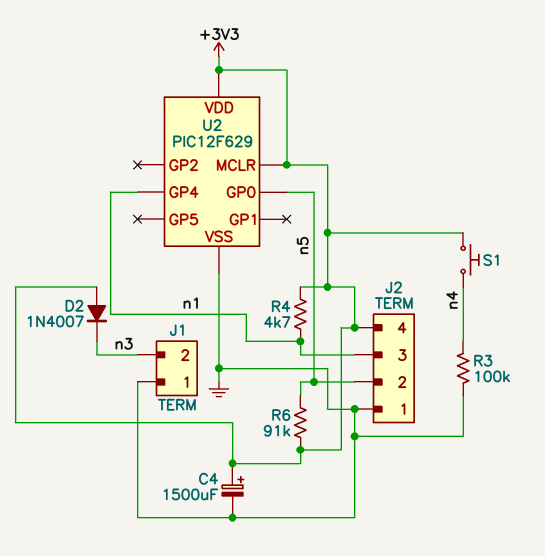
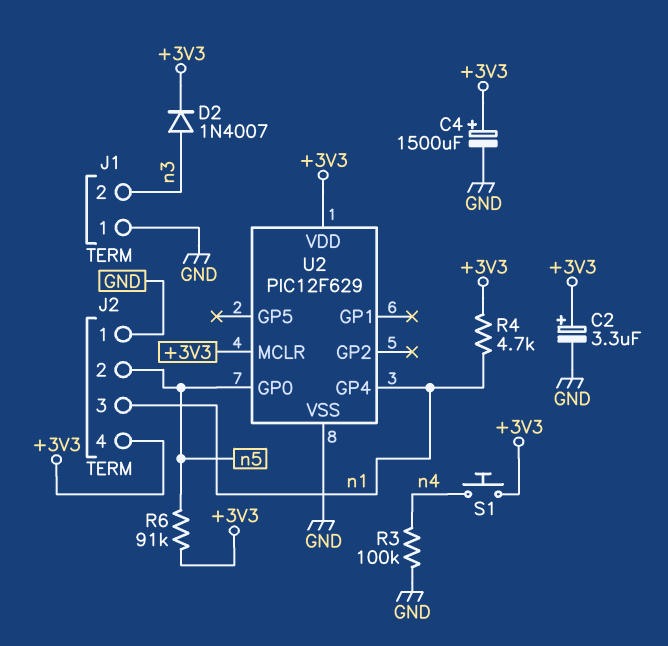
C2: none -> 3.3uF (plus +3V3, minus GND)
D2: diode 1N4007 (A +3V3, K n3) -> diode 1N4007 (A n3, K +3V3)

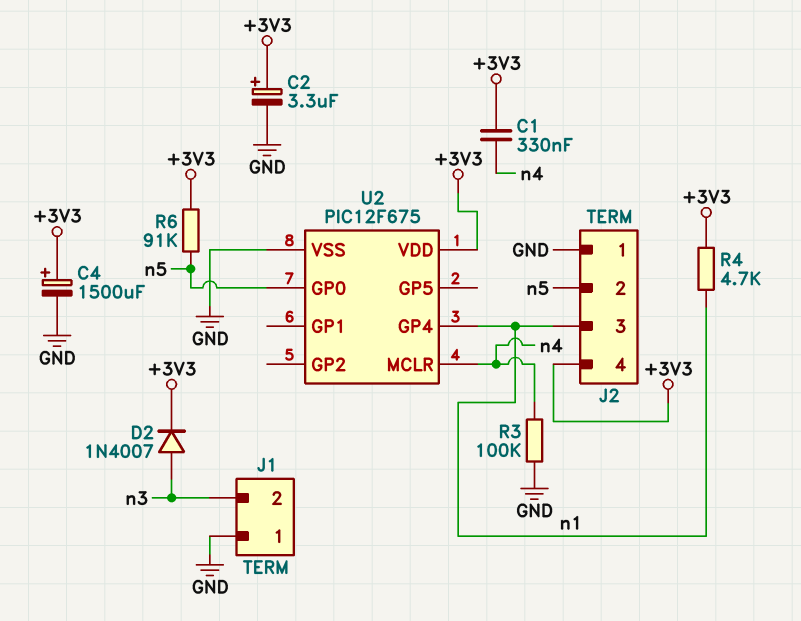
C1: none -> 330nF (+3V3, n4)
S1: button (+3V3, n4) -> none
U2: PIC12F629 -> PIC12F675
U2 pin MCLR: +3V3 -> n4

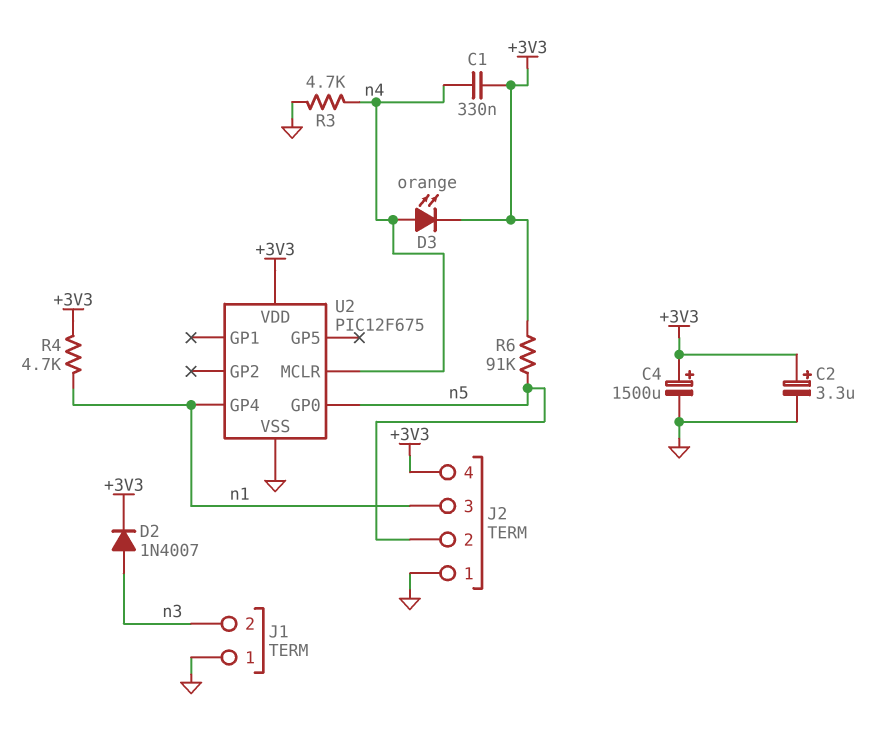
D3: none -> LED orange (A n4, K +3V3)
R3: 100k (GND, n4) -> 4.7k (GND, n4)

